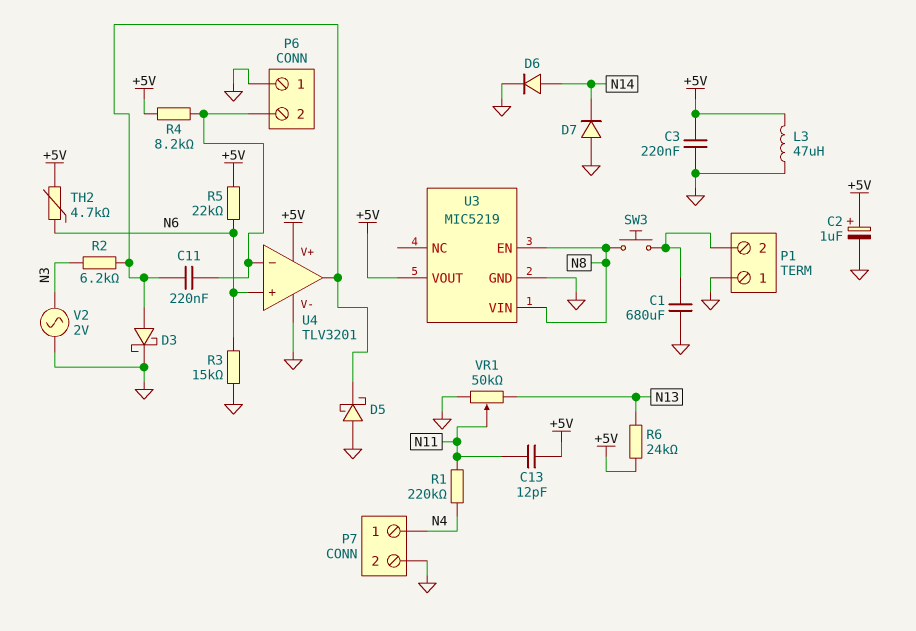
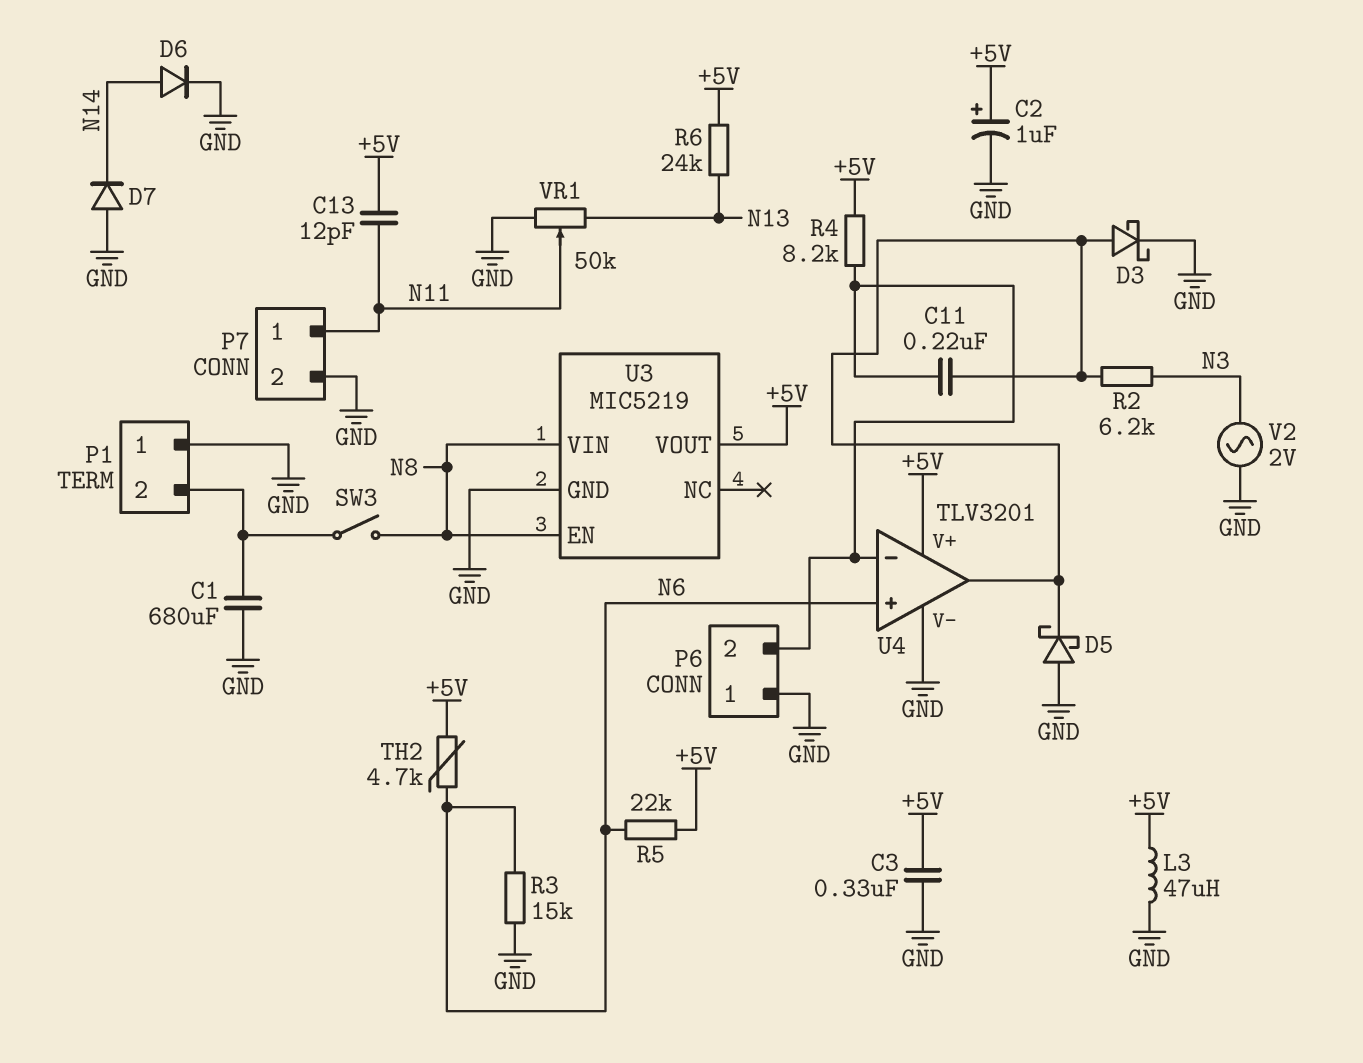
C3: 220nF (+5V, GND) -> 330nF (+5V, GND)
P7 pin 1: N4 -> N11
R1: 220k (N4, N11) -> none
SW3: button (N8, P1/2) -> switch (N8, P1/2)

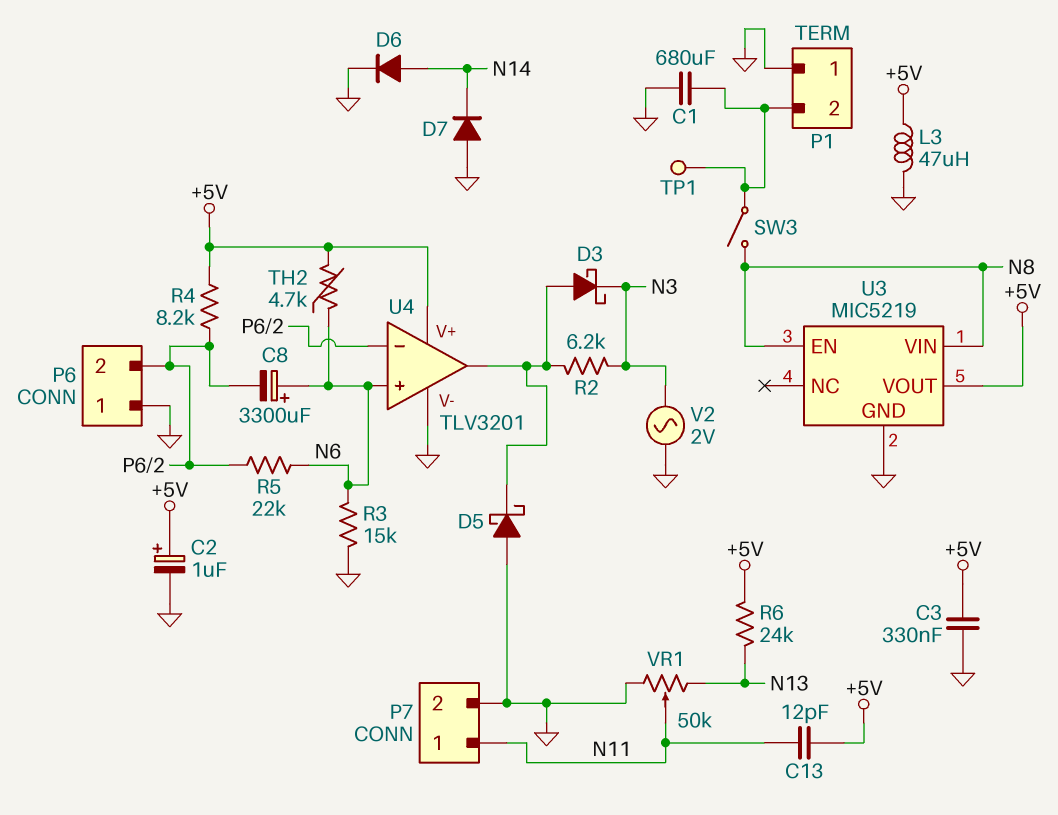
C8: none -> 3300uF (plus N6, minus P6/2)
C11: 220nF (P6/2, U4/out) -> none
D3: schottky (A U4/out, K GND) -> schottky (A U4/out, K N3)
R5: 22k (+5V, N6) -> 22k (N6, P6/2)
TP1: none -> test point (P1/2)

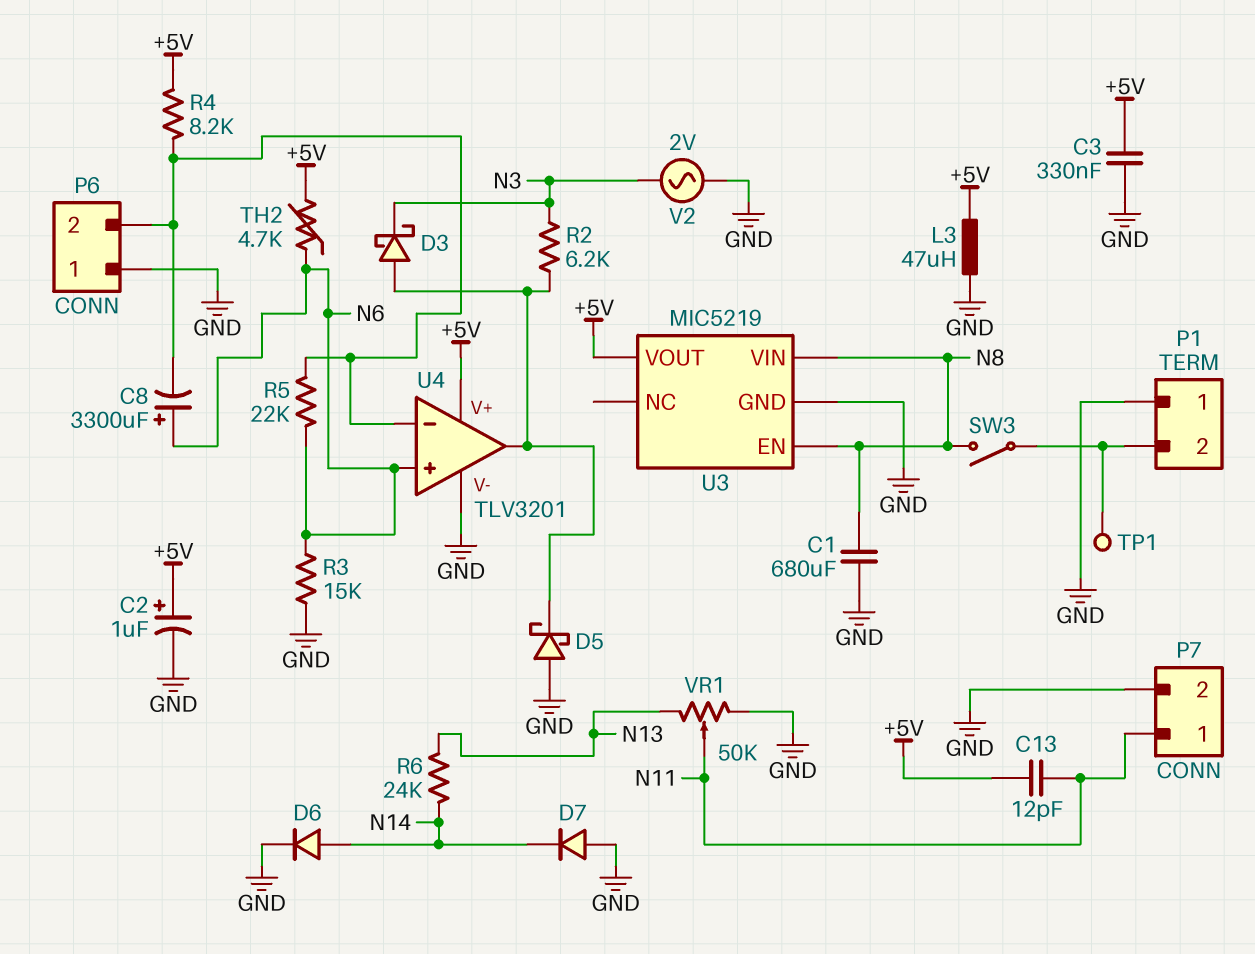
C1: 680uF (GND, P1/2) -> 680uF (GND, N8)
R6: 24k (+5V, N13) -> 24k (N13, N14)

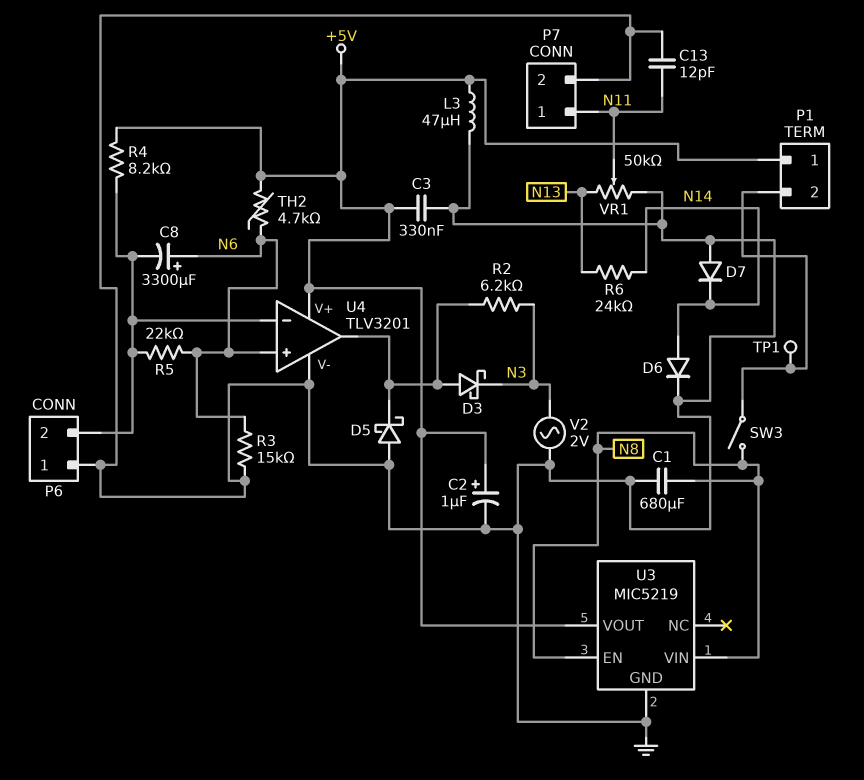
C13: 12pF (+5V, N11) -> 12pF (GND, N11)
P1 pin 1: GND -> +5V

